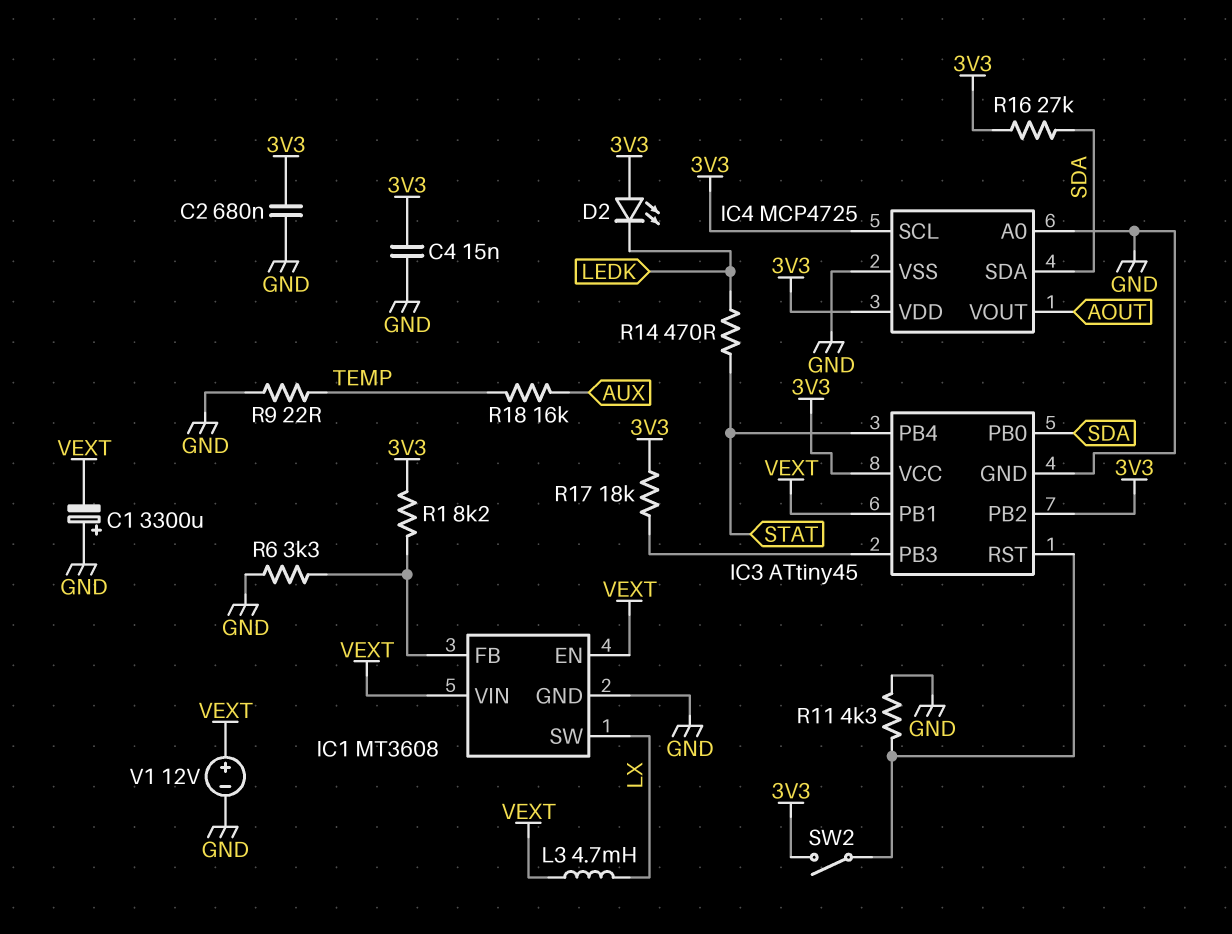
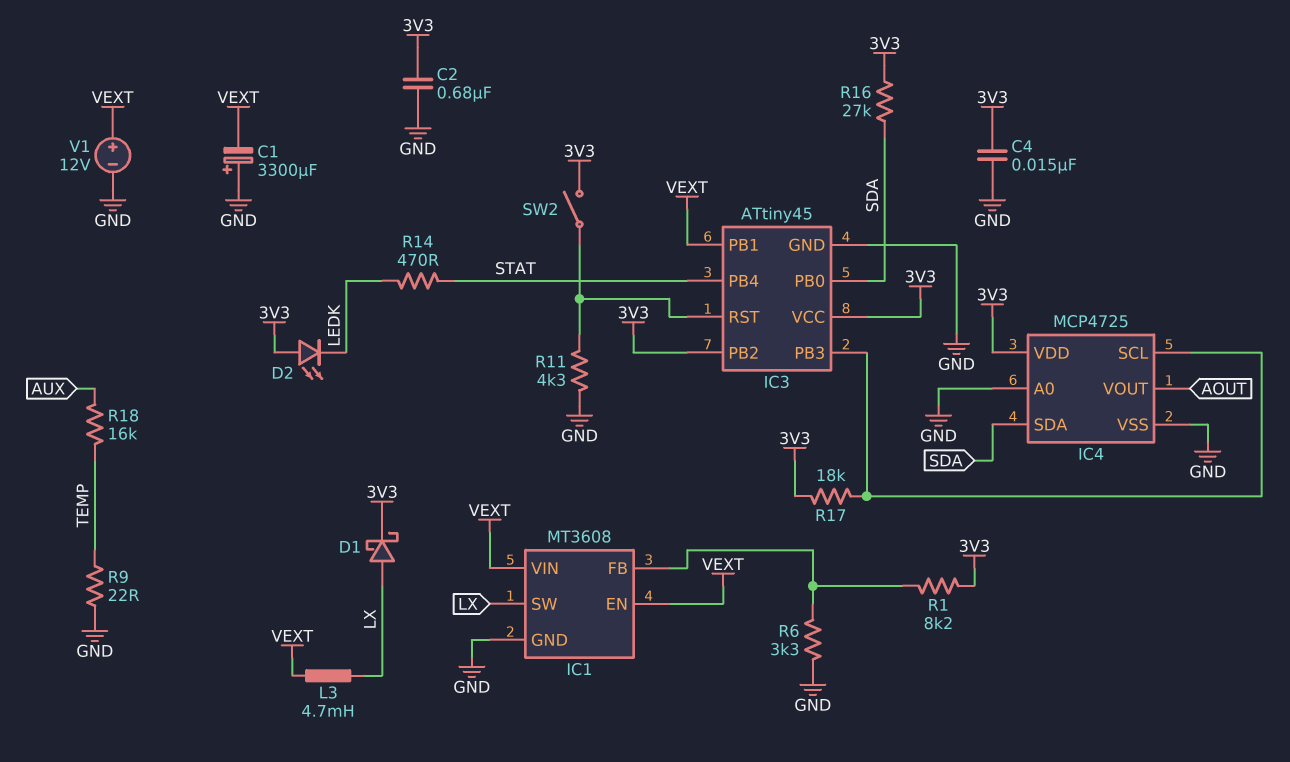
D1: none -> schottky (A LX, K 3V3)
IC4 pin SCL: 3V3 -> IC3/PB3

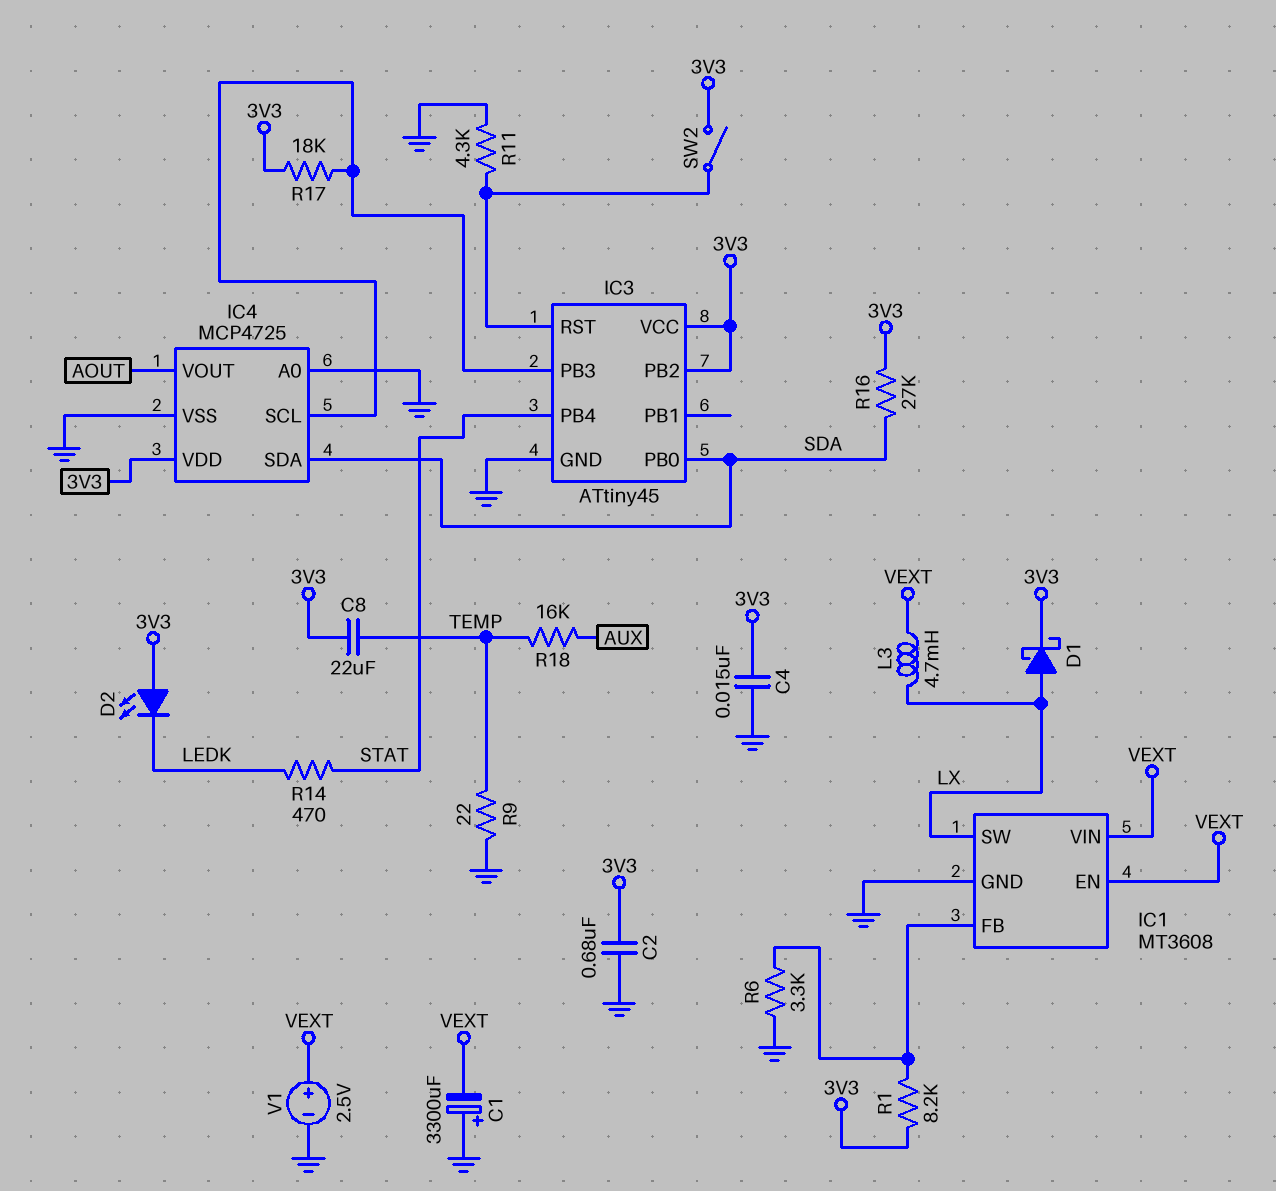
C8: none -> 22uF (3V3, TEMP)
IC3 pin PB1: VEXT -> none
V1: 12V (plus VEXT, minus GND) -> 2.5V (plus VEXT, minus GND)

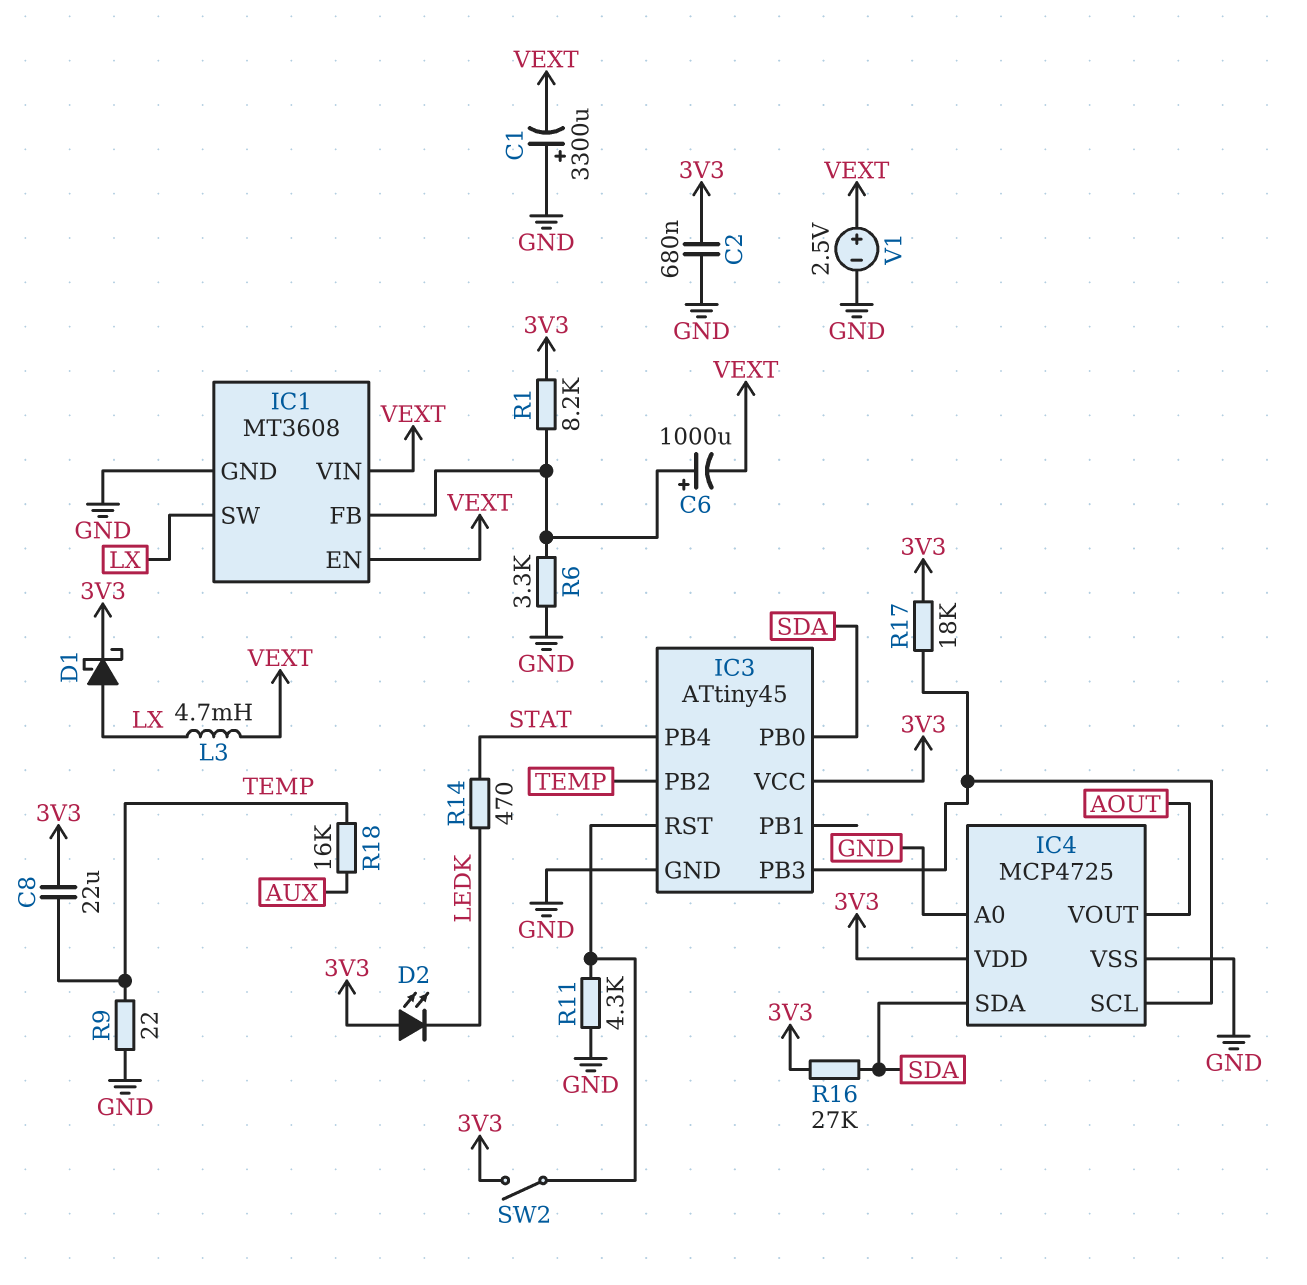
C4: 15nF (3V3, GND) -> none
C6: none -> 1000uF (plus IC1/FB, minus VEXT)
IC3 pin PB2: 3V3 -> TEMP

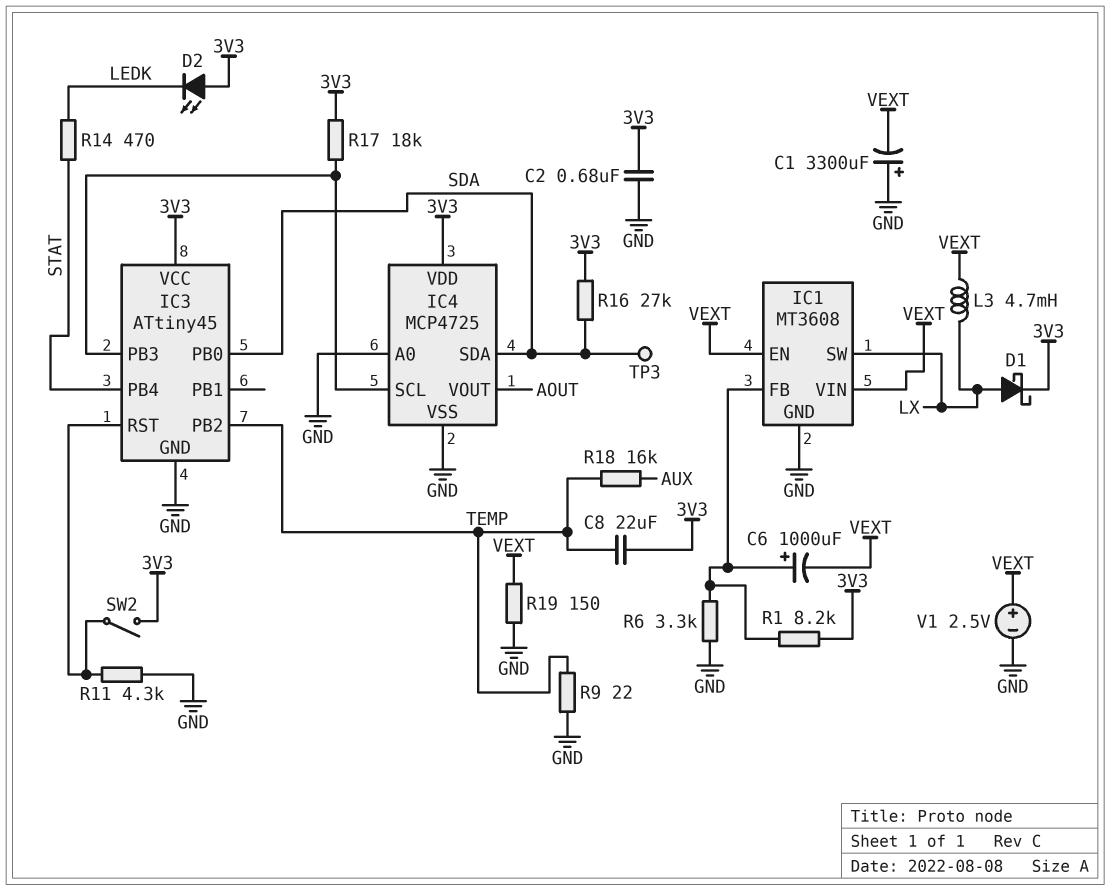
R19: none -> 150 (GND, VEXT)
TP3: none -> test point (SDA)

